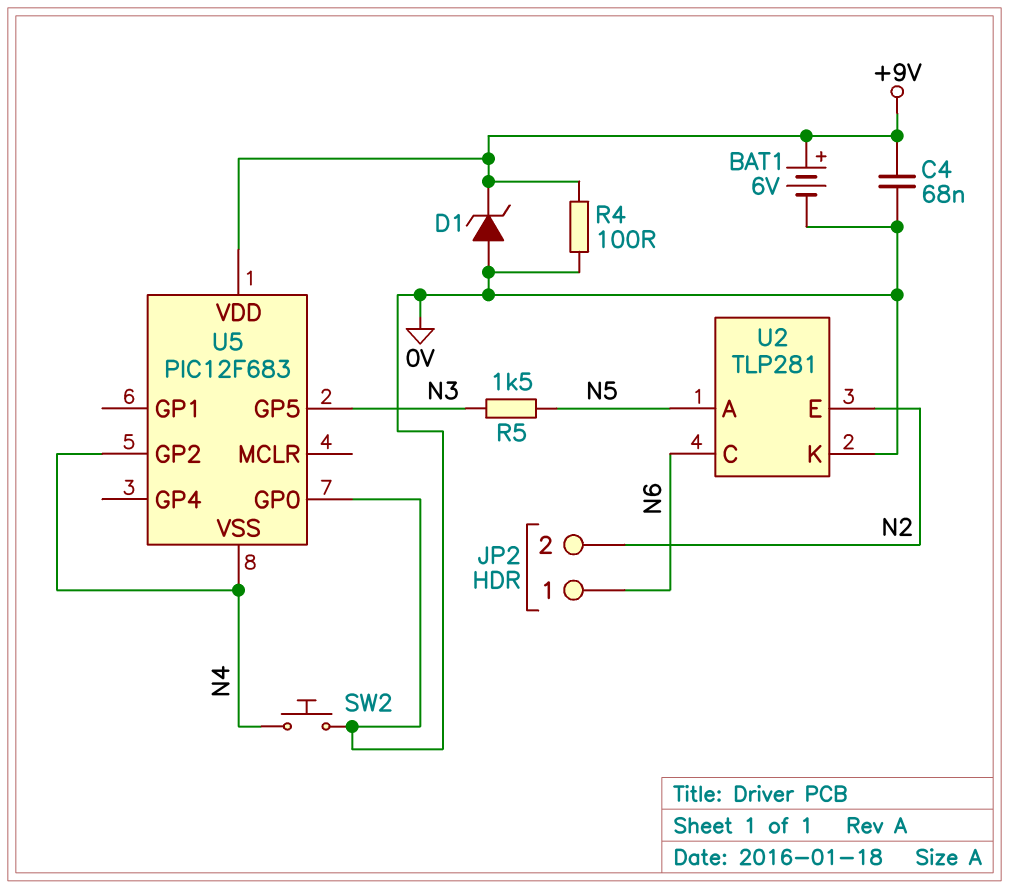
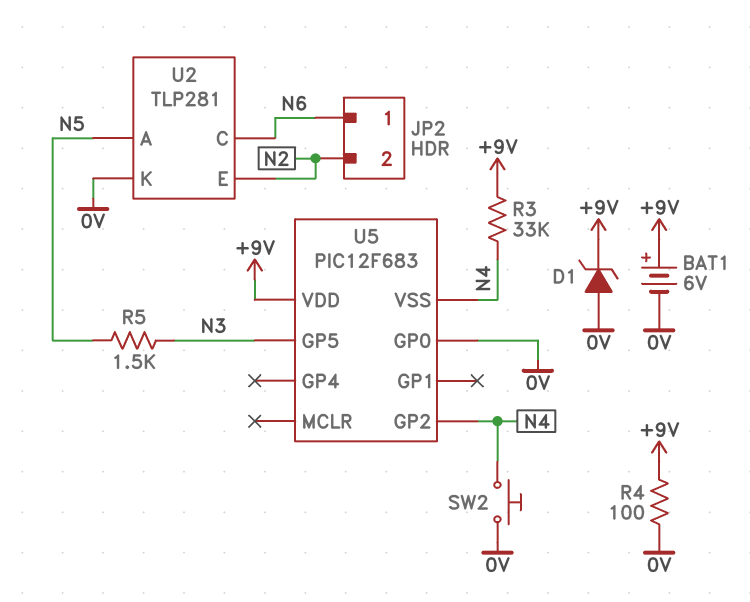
C4: 68nF (+9V, 0V) -> none
R3: none -> 33k (+9V, N4)

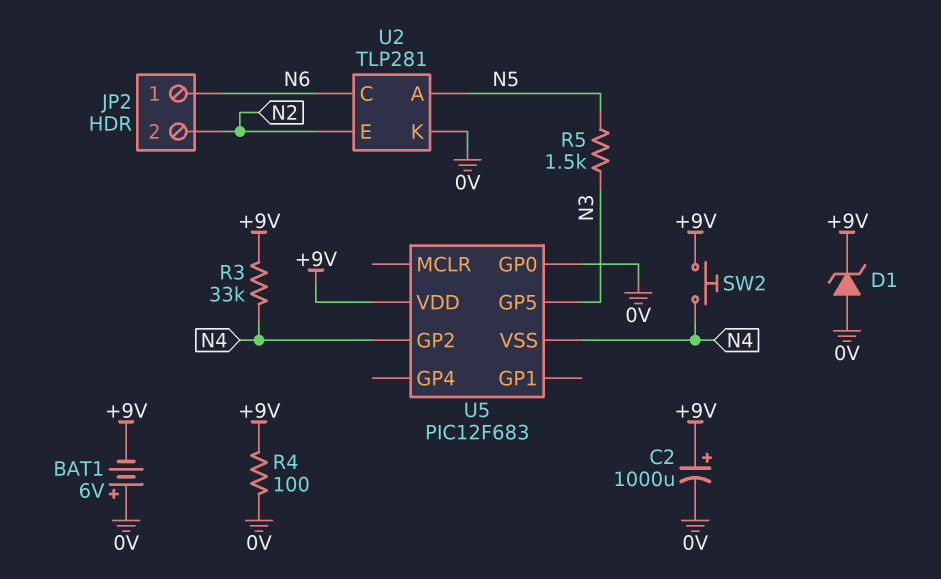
BAT1: 6V (plus +9V, minus 0V) -> 6V (plus 0V, minus +9V)
C2: none -> 1000uF (plus +9V, minus 0V)
SW2: button (0V, N4) -> button (+9V, N4)

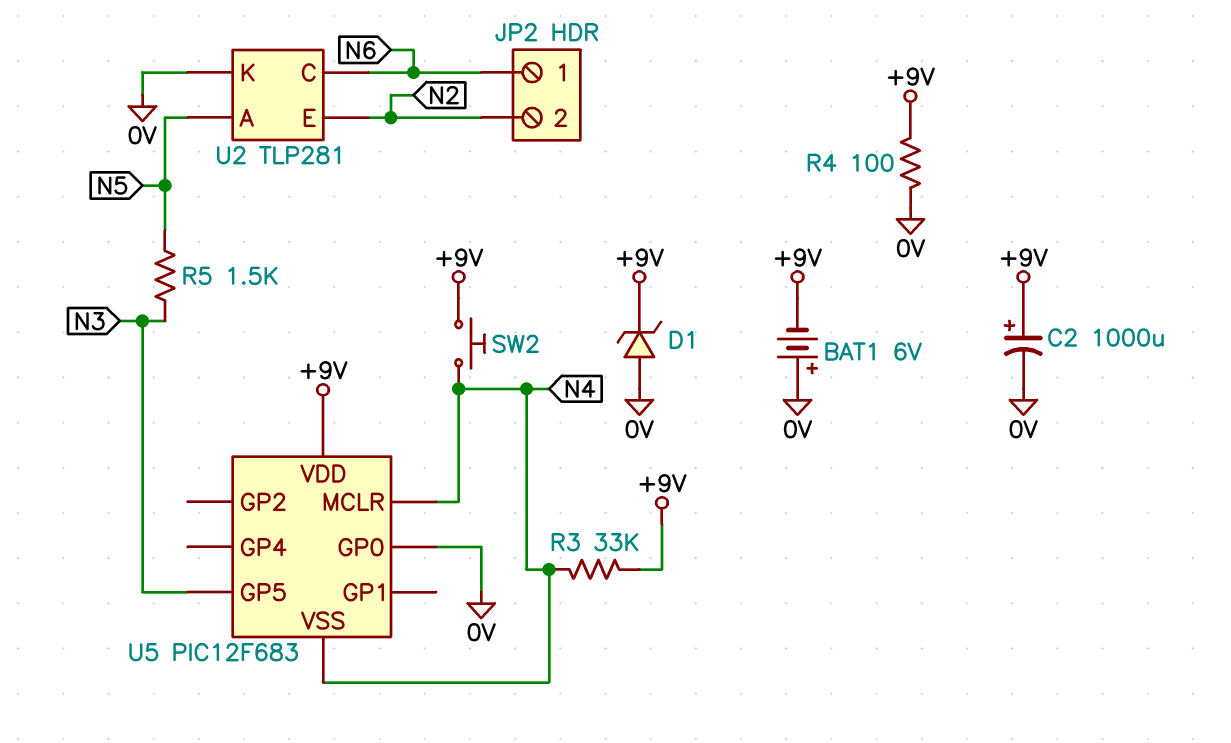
U5 pin GP2: N4 -> none
U5 pin MCLR: none -> N4

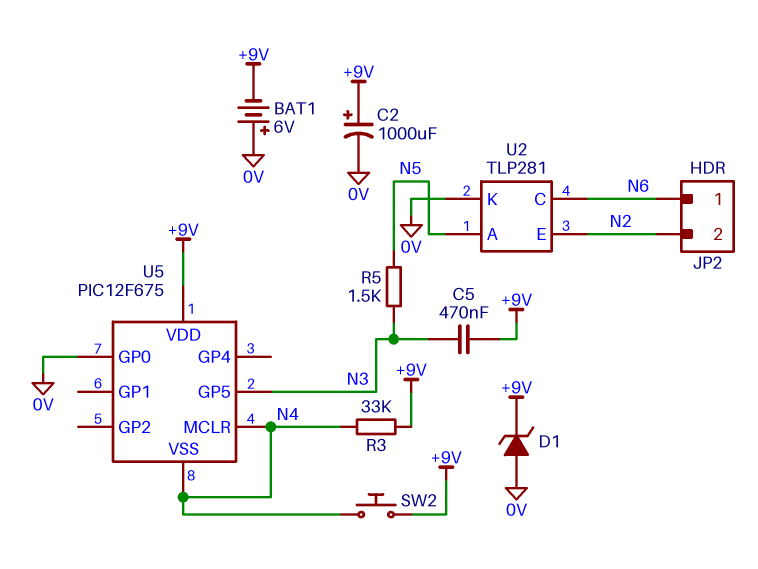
C5: none -> 470nF (+9V, N3)
R4: 100 (+9V, 0V) -> none
U5: PIC12F683 -> PIC12F675

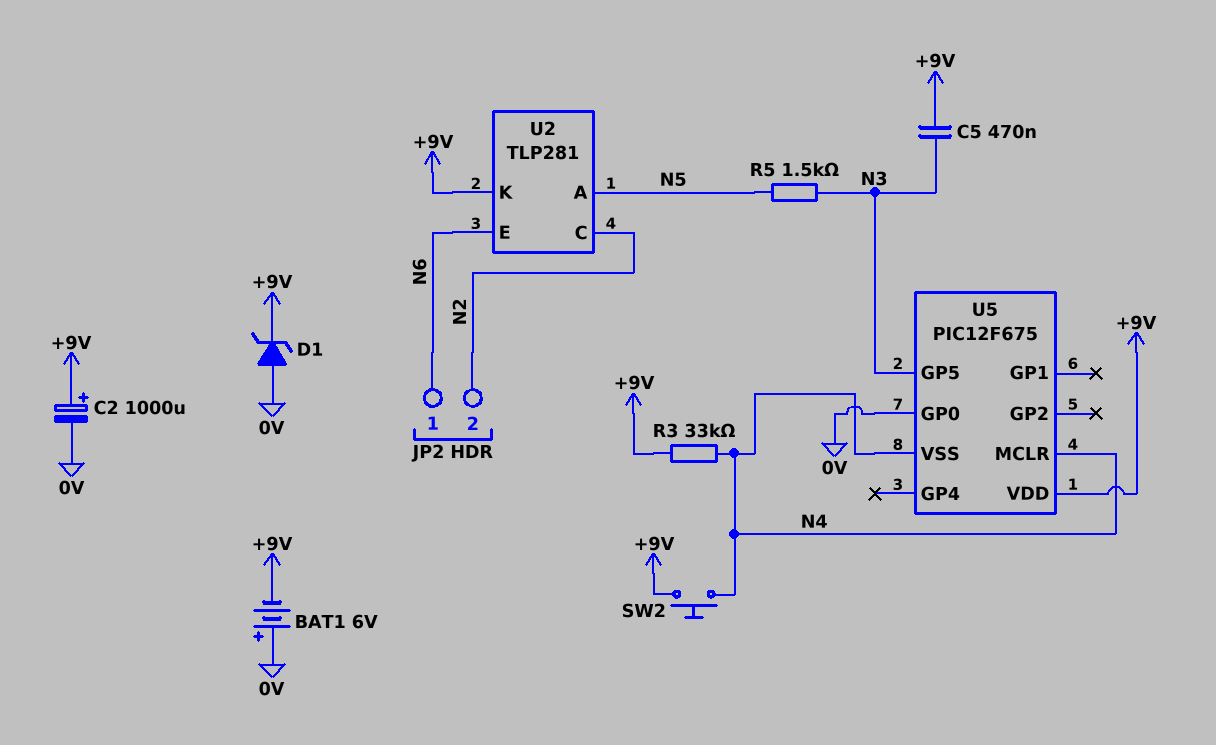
U2 pin C: N6 -> N2
U2 pin E: N2 -> N6
U2 pin K: 0V -> +9V

